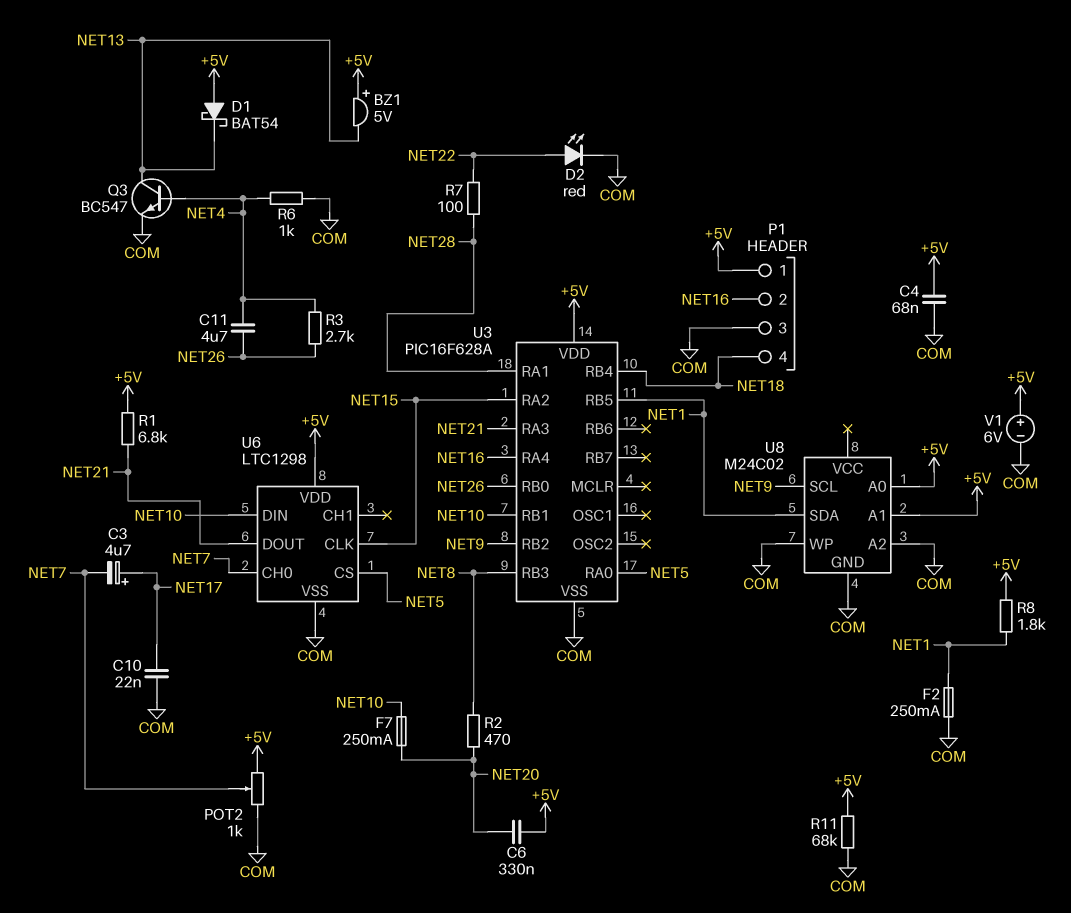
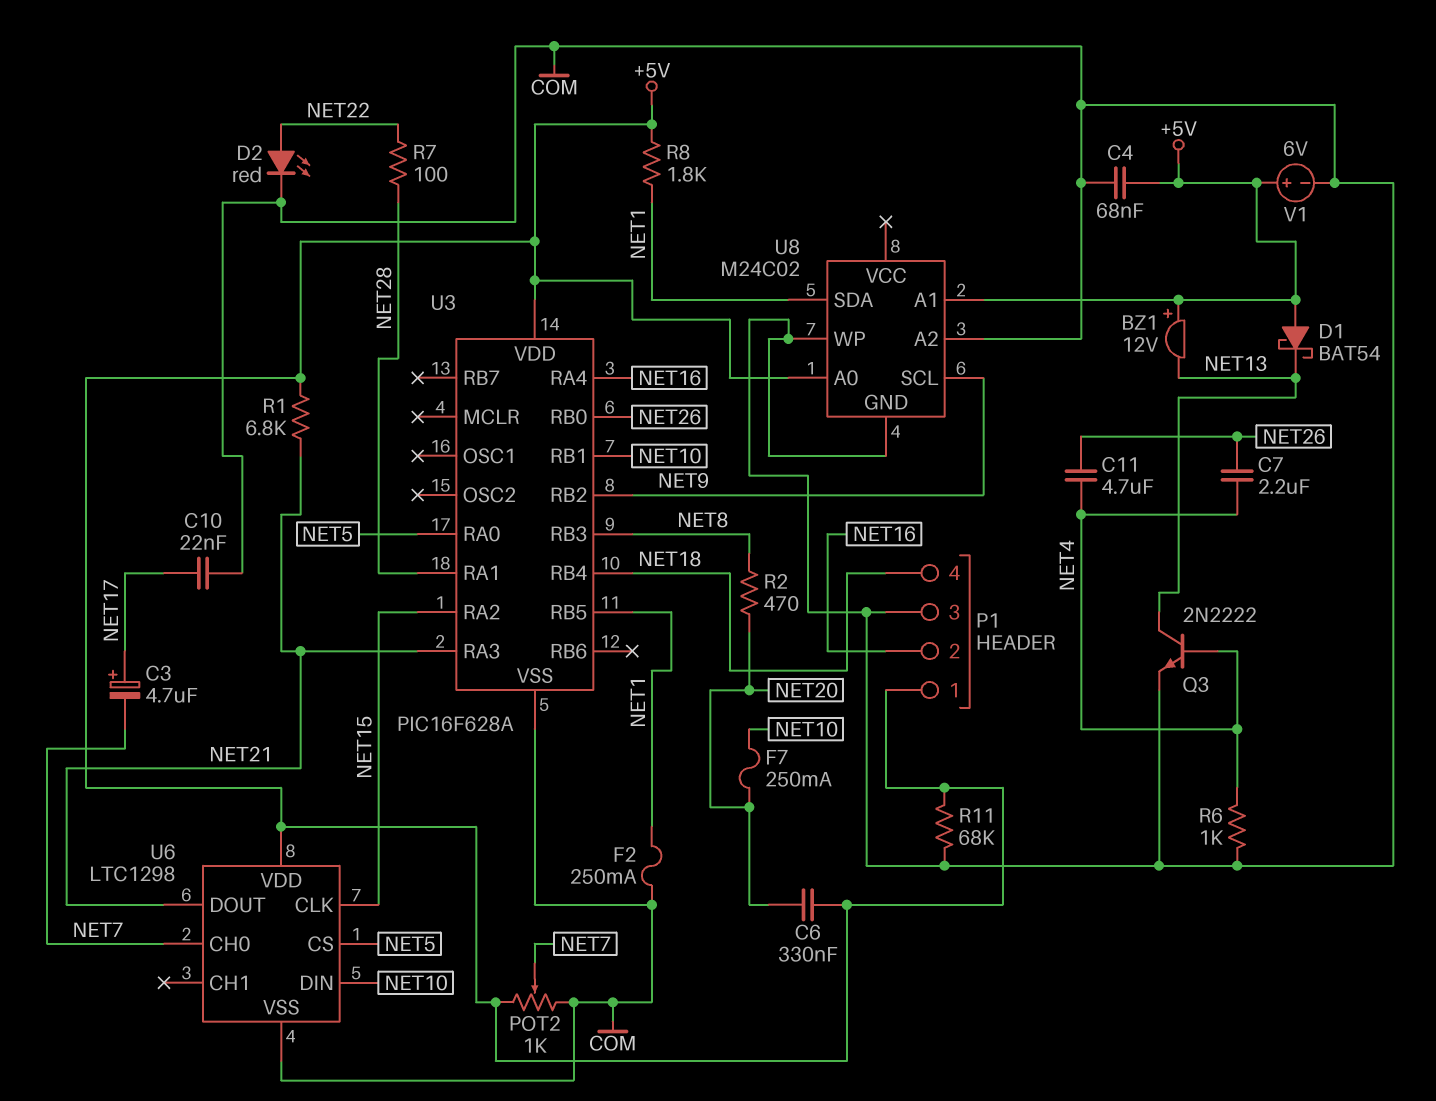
BZ1: buzzer 5V (plus +5V, minus NET13) -> buzzer 12V (plus +5V, minus NET13)
C7: none -> 2.2uF (NET4, NET26)
Q3: NPN BC547 (B NET4, C NET13, E COM) -> NPN 2N2222 (B NET4, C NET13, E COM)
R3: 2.7k (NET4, NET26) -> none

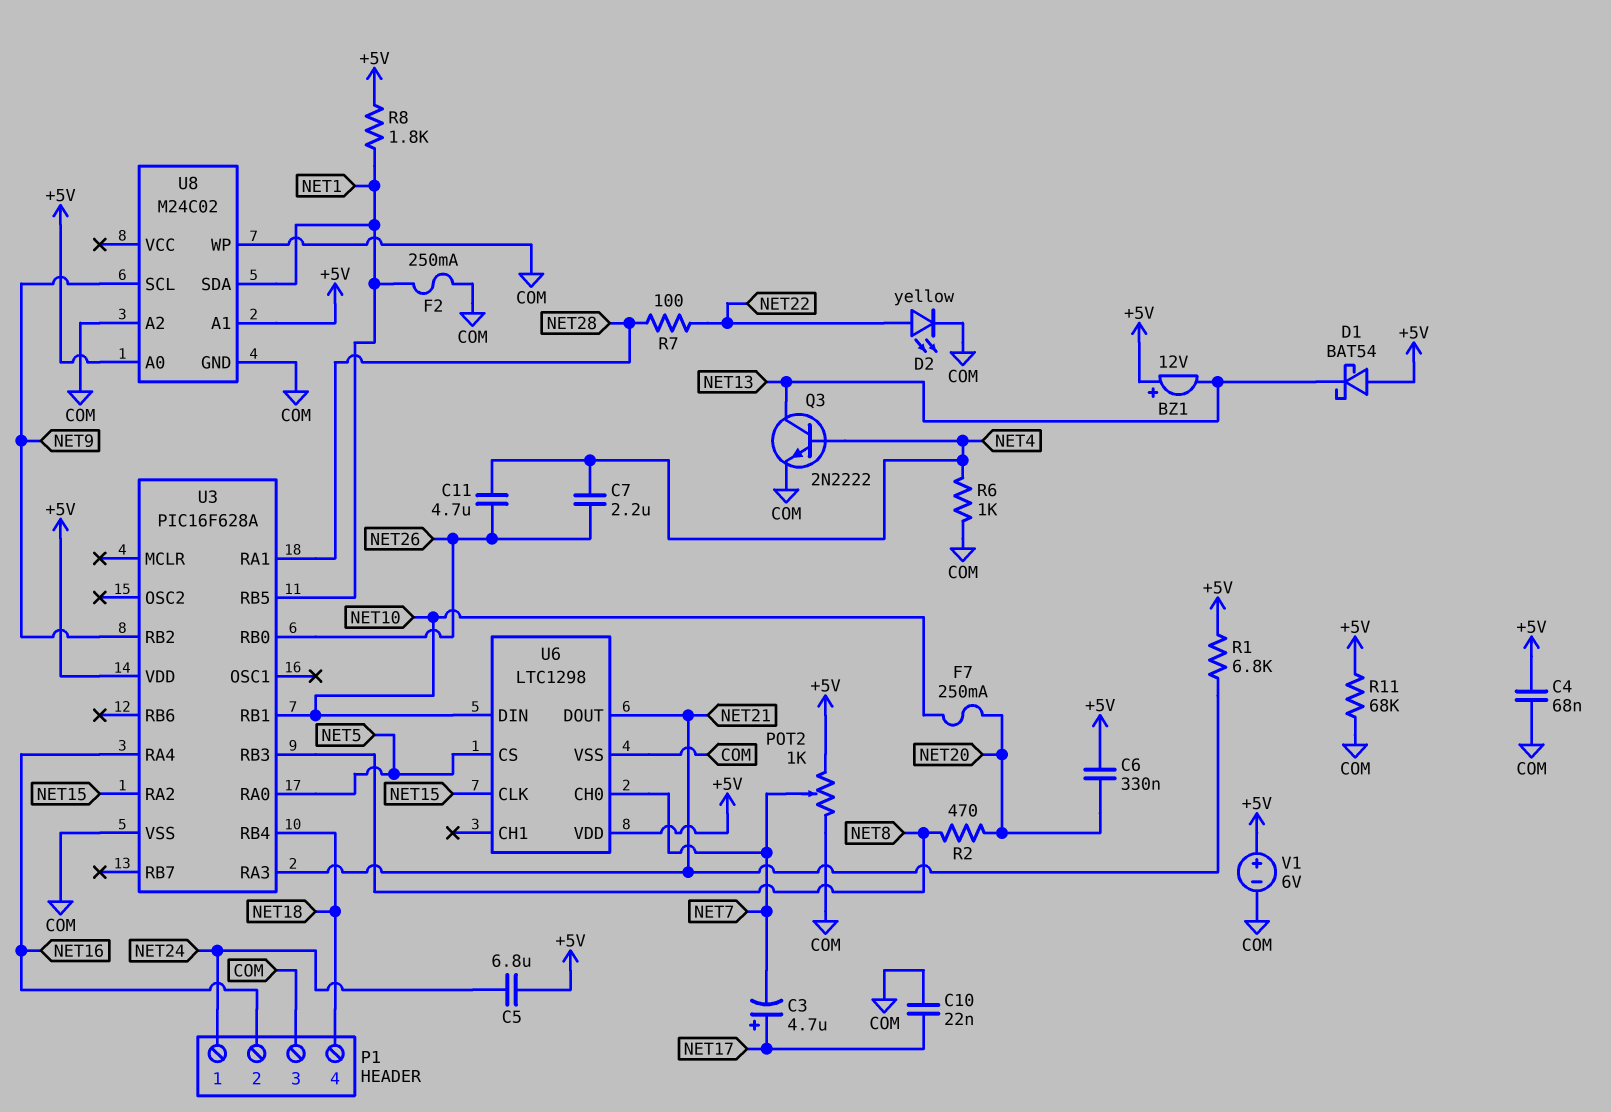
C5: none -> 6.8uF (+5V, NET24)
D2: LED red (A NET22, K COM) -> LED yellow (A NET22, K COM)
P1 pin 1: +5V -> NET24

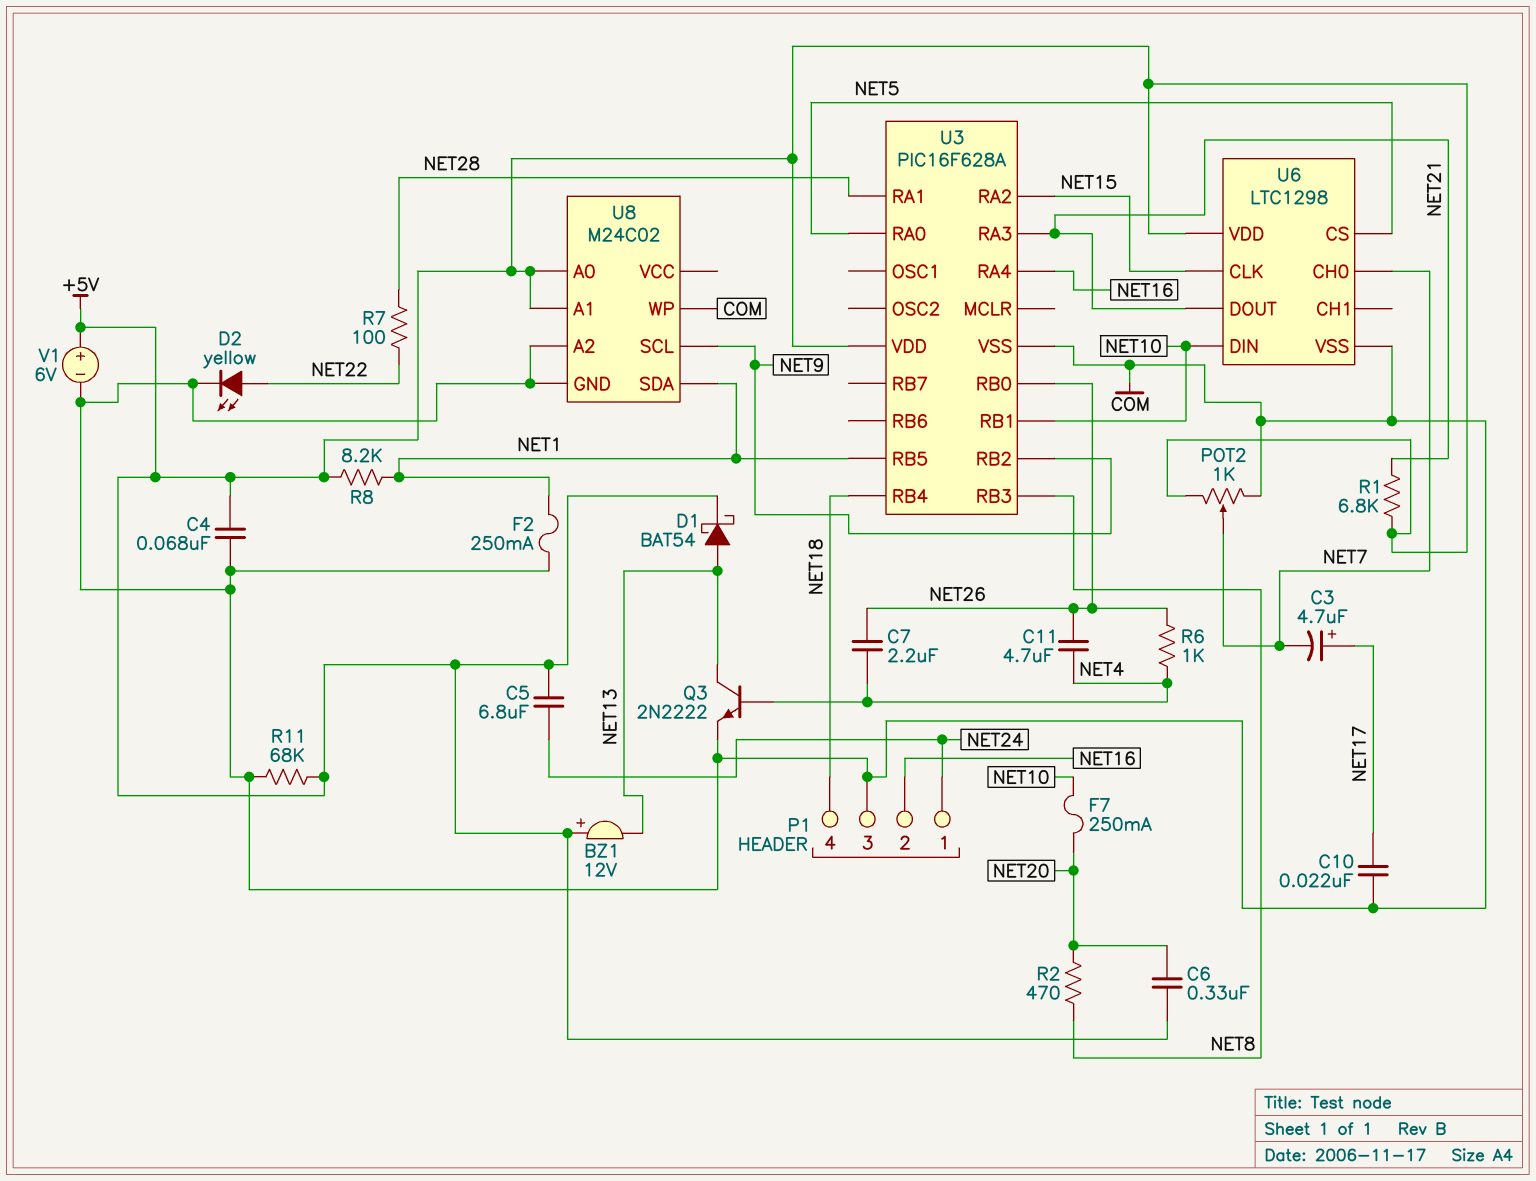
D1: schottky BAT54 (A +5V, K NET13) -> schottky BAT54 (A NET13, K +5V)
R6: 1k (COM, NET4) -> 1k (NET4, NET26)
R8: 1.8k (+5V, NET1) -> 8.2k (+5V, NET1)

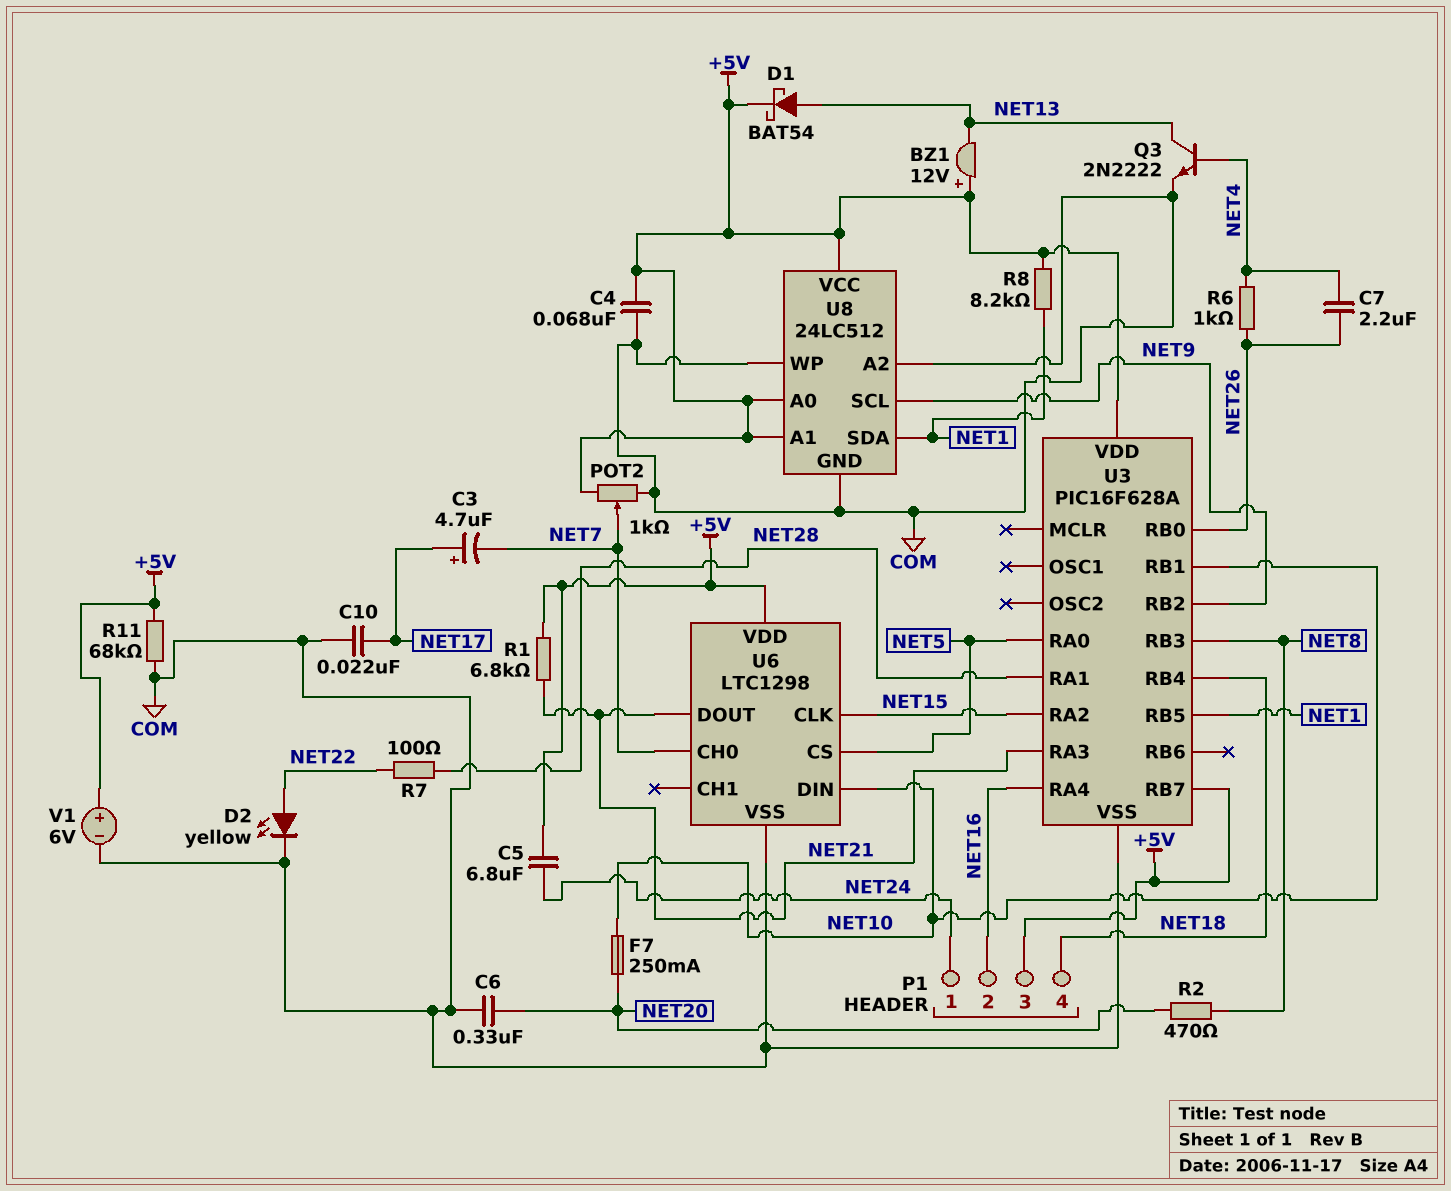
C6: 330nF (+5V, NET20) -> 330nF (COM, NET20)
C11: 4.7uF (NET4, NET26) -> none
F2: 250mA (COM, NET1) -> none
P1 pin 3: COM -> +5V
U3 pin RB7: none -> +5V
U8: M24C02 -> 24LC512
U8 pin VCC: none -> +5V

